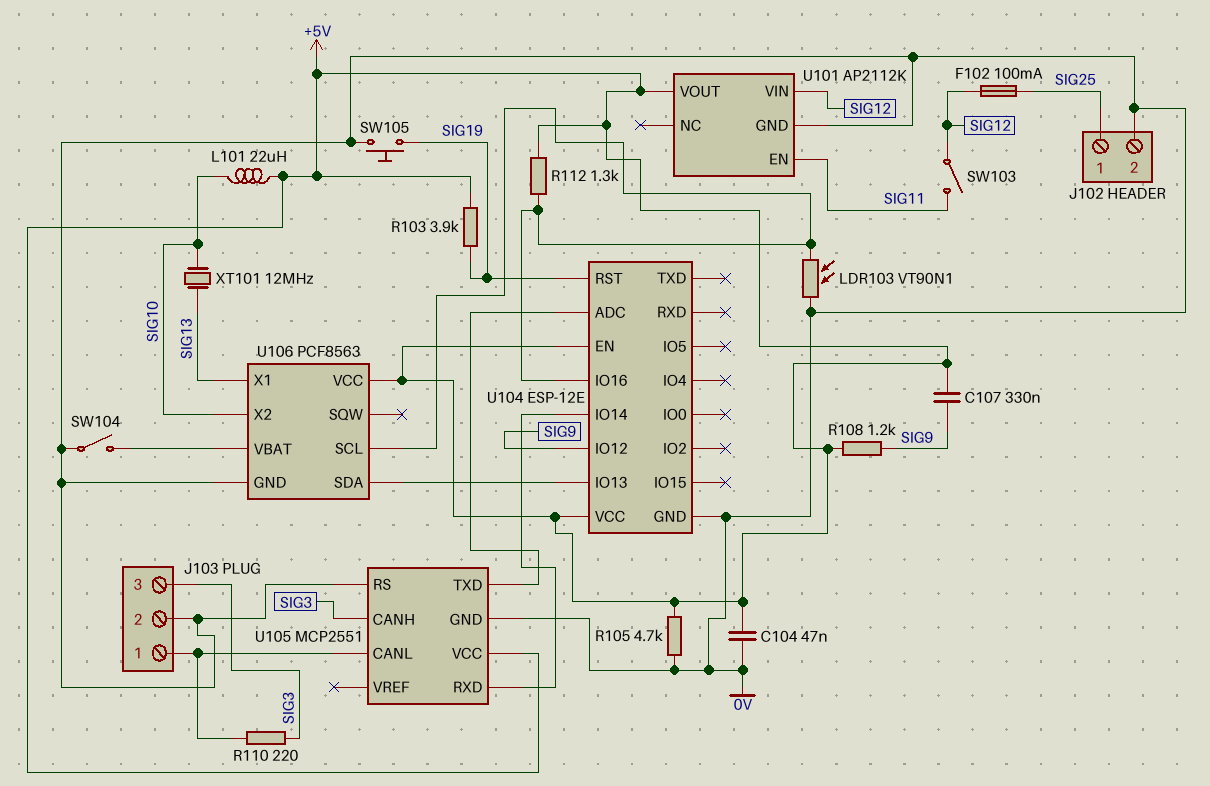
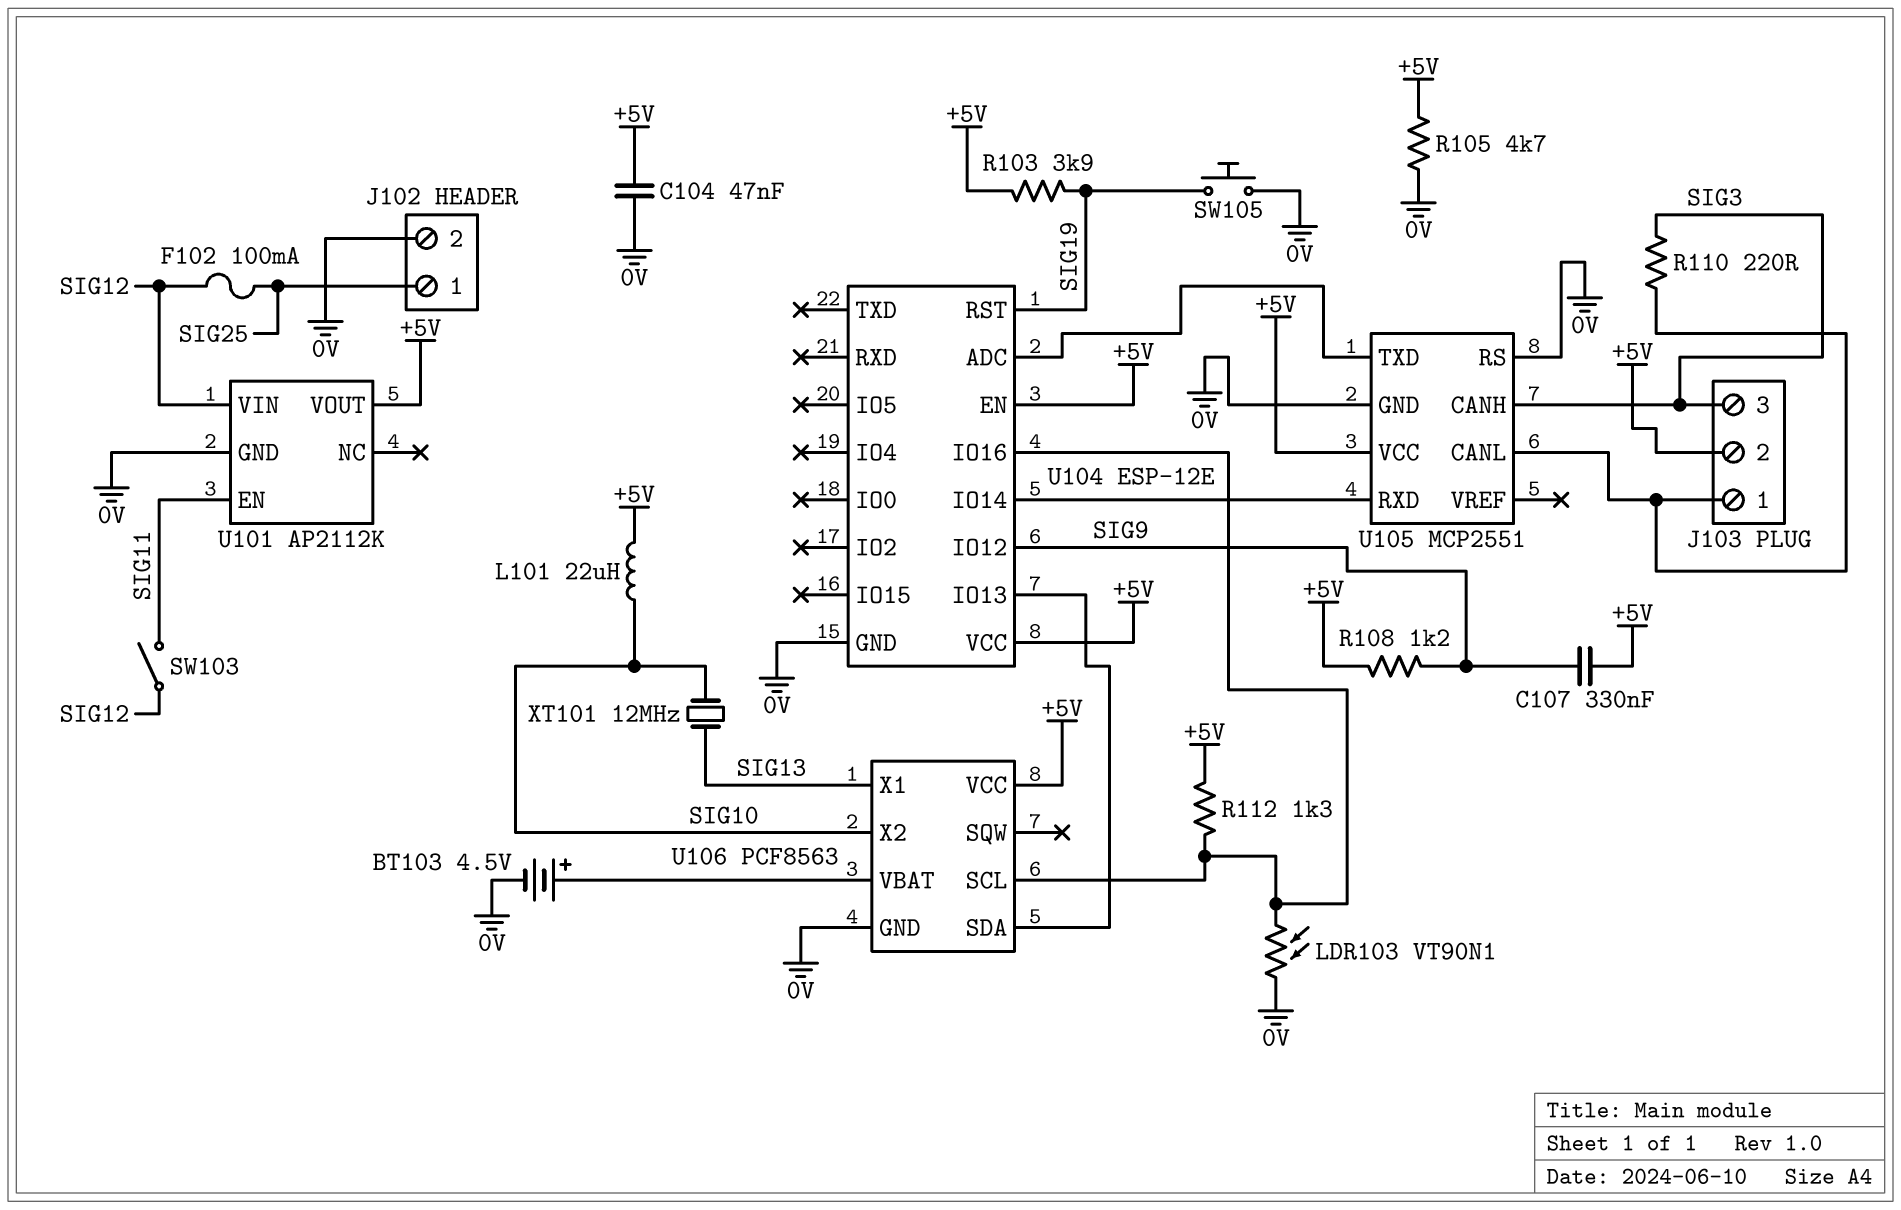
BT103: none -> 4.5V (plus U106/VBAT, minus 0V)
J103 pin 2: 0V -> +5V
SW104: switch (0V, U106/VBAT) -> none

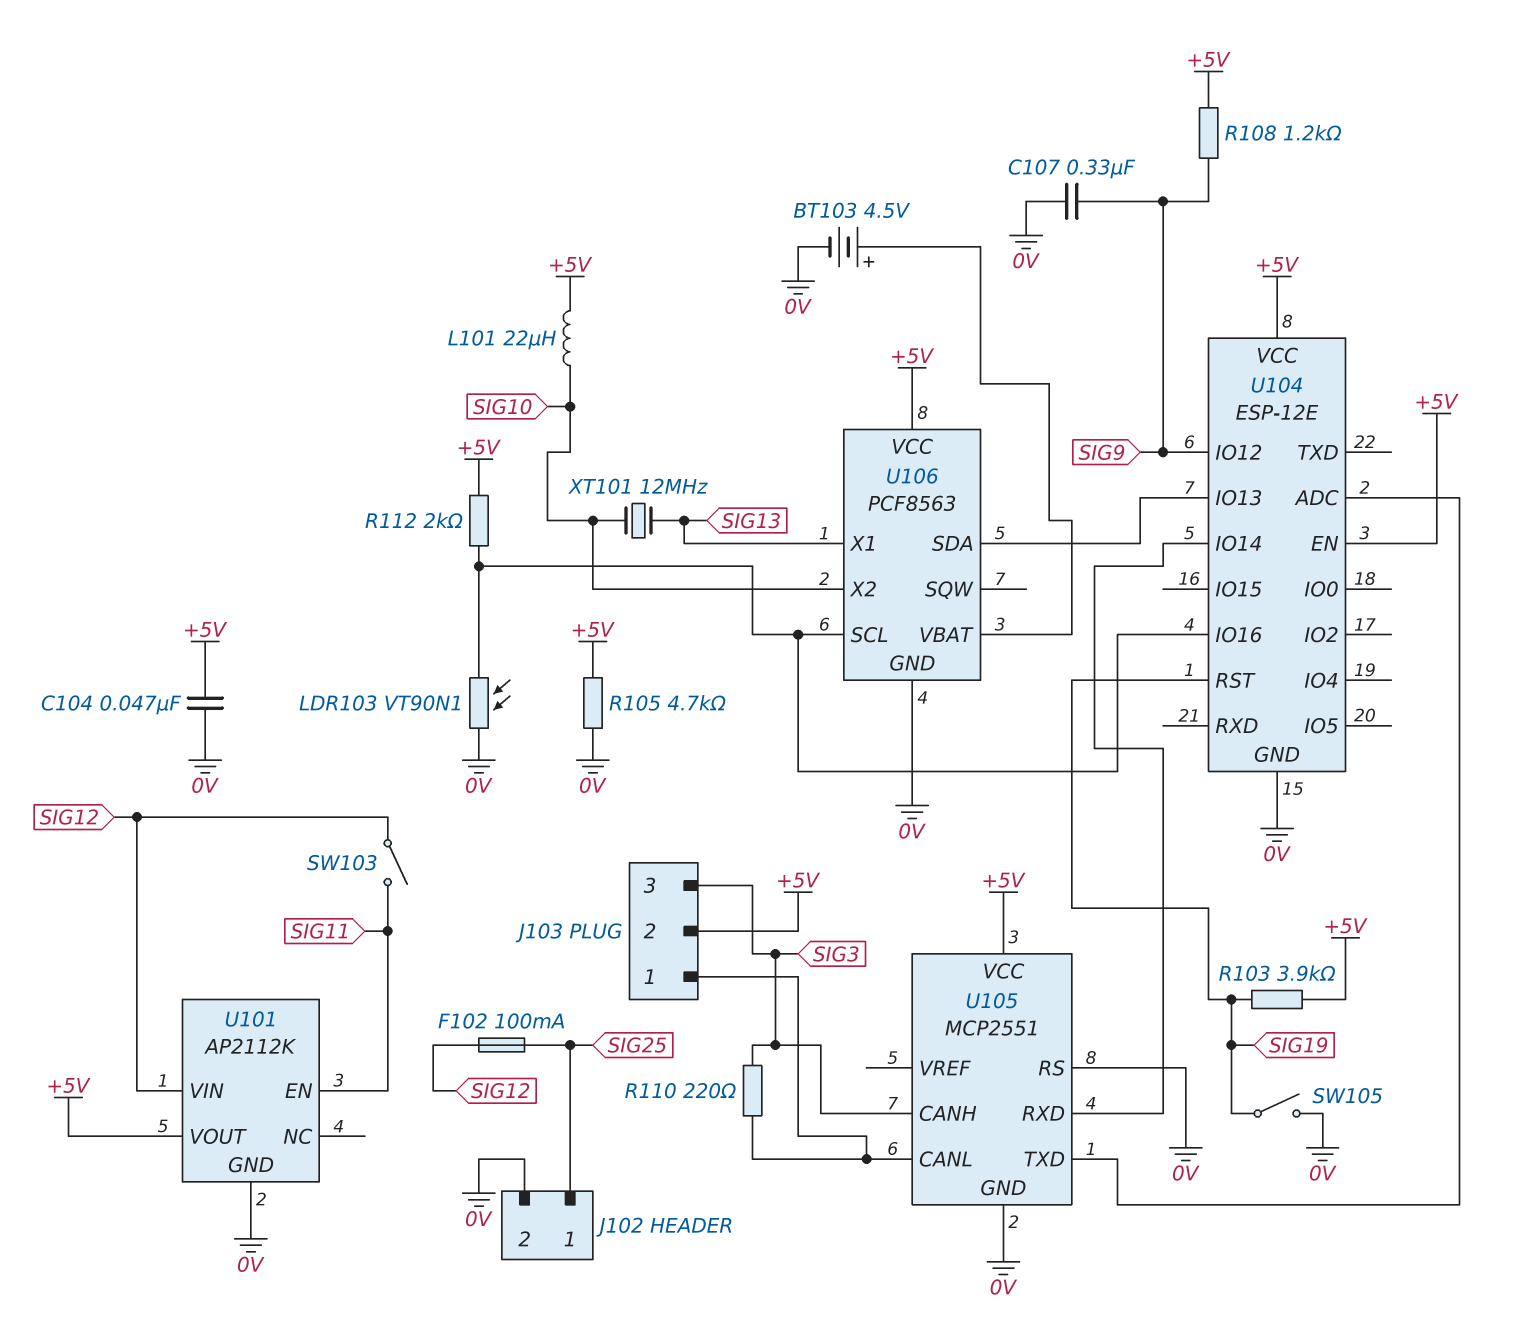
C107: 330nF (+5V, SIG9) -> 330nF (0V, SIG9)
R112: 1.3k (+5V, U104/IO16) -> 2k (+5V, U104/IO16)
SW105: button (0V, SIG19) -> switch (0V, SIG19)

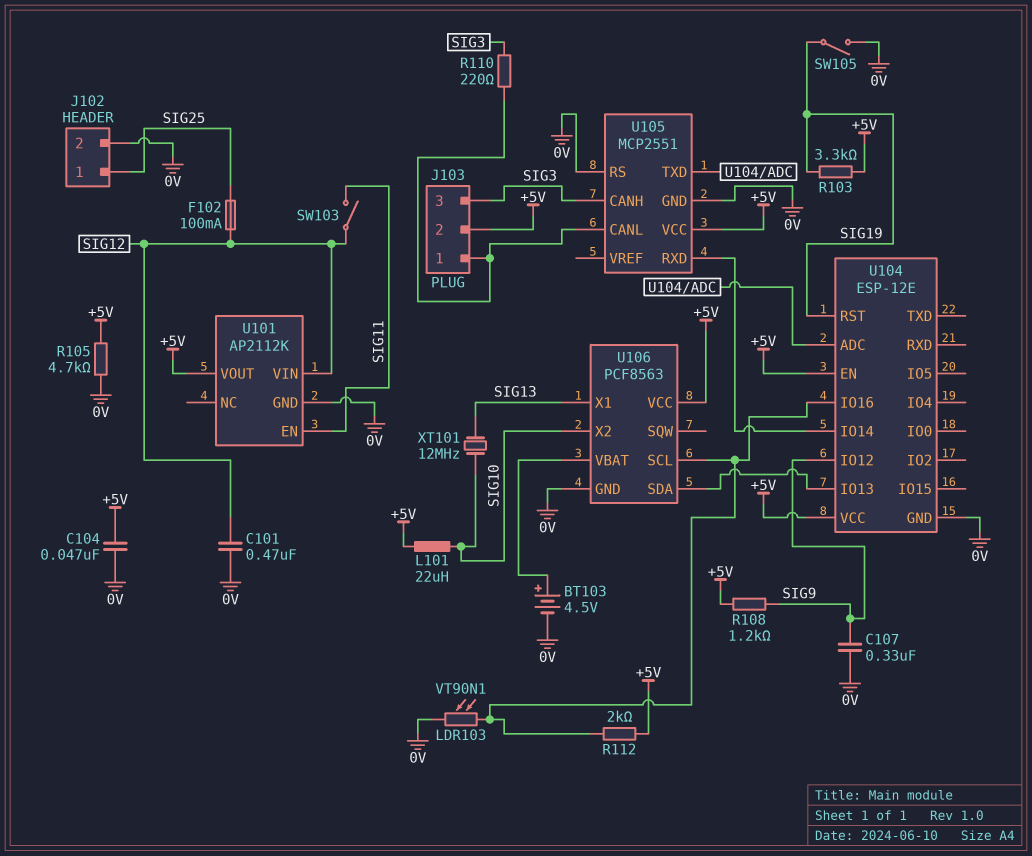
C101: none -> 470nF (0V, SIG12)
R103: 3.9k (+5V, SIG19) -> 3.3k (+5V, SIG19)

